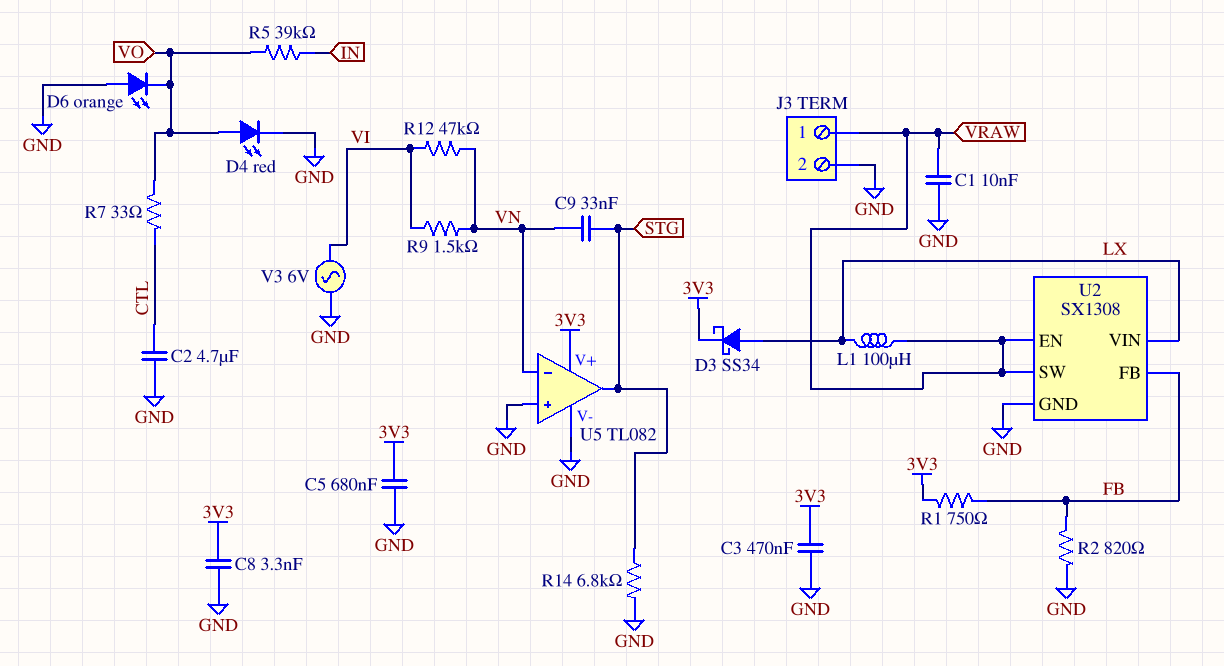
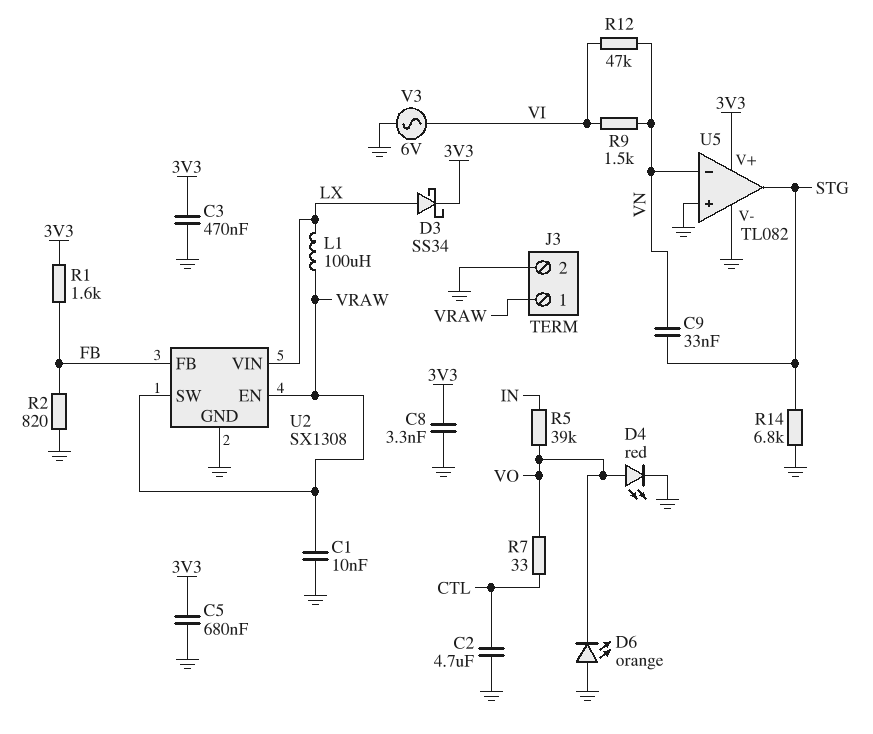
R1: 750 (3V3, FB) -> 1.6k (3V3, FB)

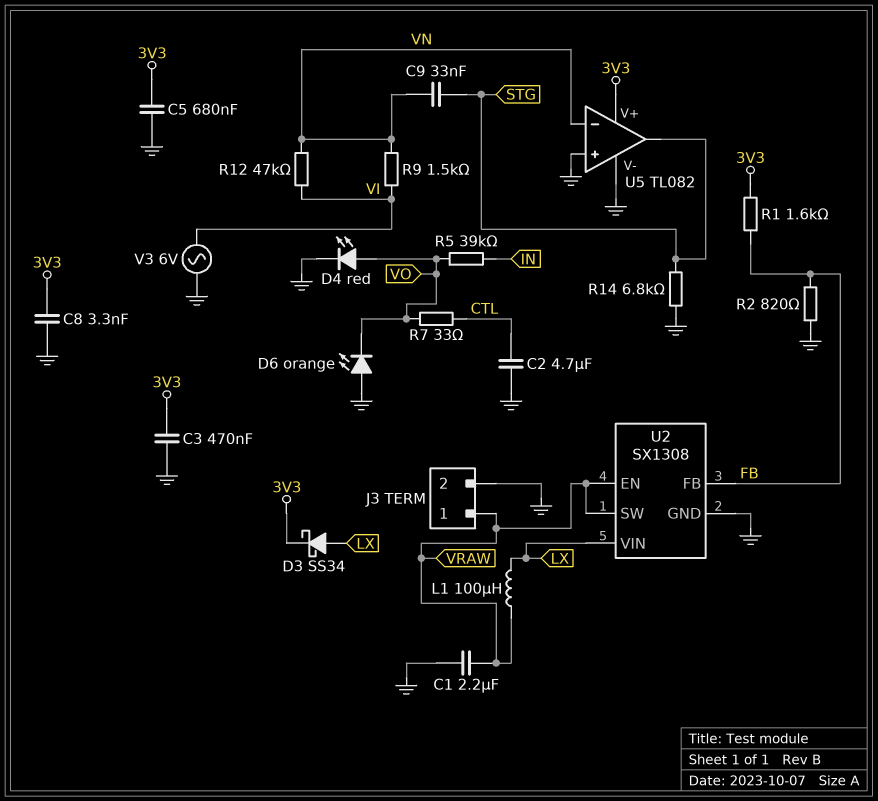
C1: 10nF (GND, VRAW) -> 2.2uF (GND, VRAW)

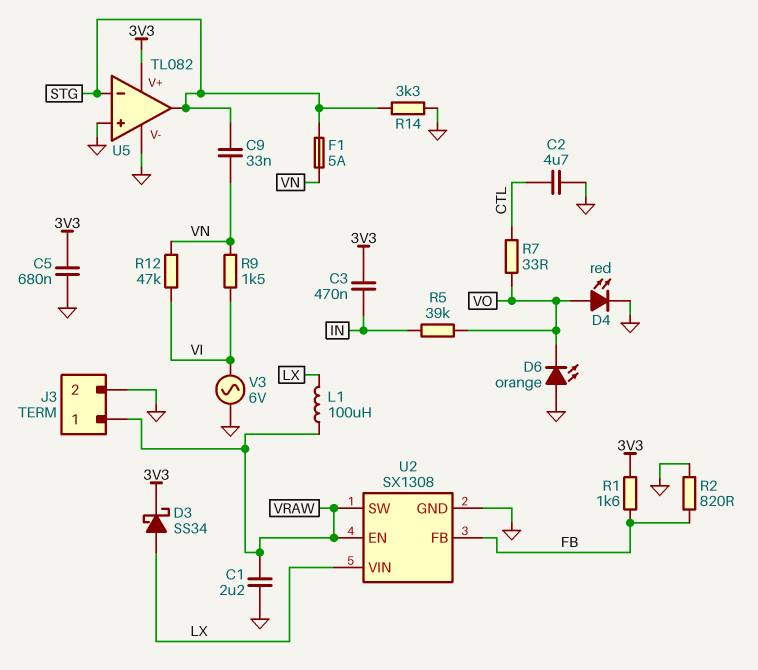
C3: 470nF (3V3, GND) -> 470nF (3V3, IN)
C8: 3.3nF (3V3, GND) -> none
F1: none -> 5A (STG, VN)
R14: 6.8k (GND, STG) -> 3.3k (GND, STG)
U5 pin in-: VN -> STG

